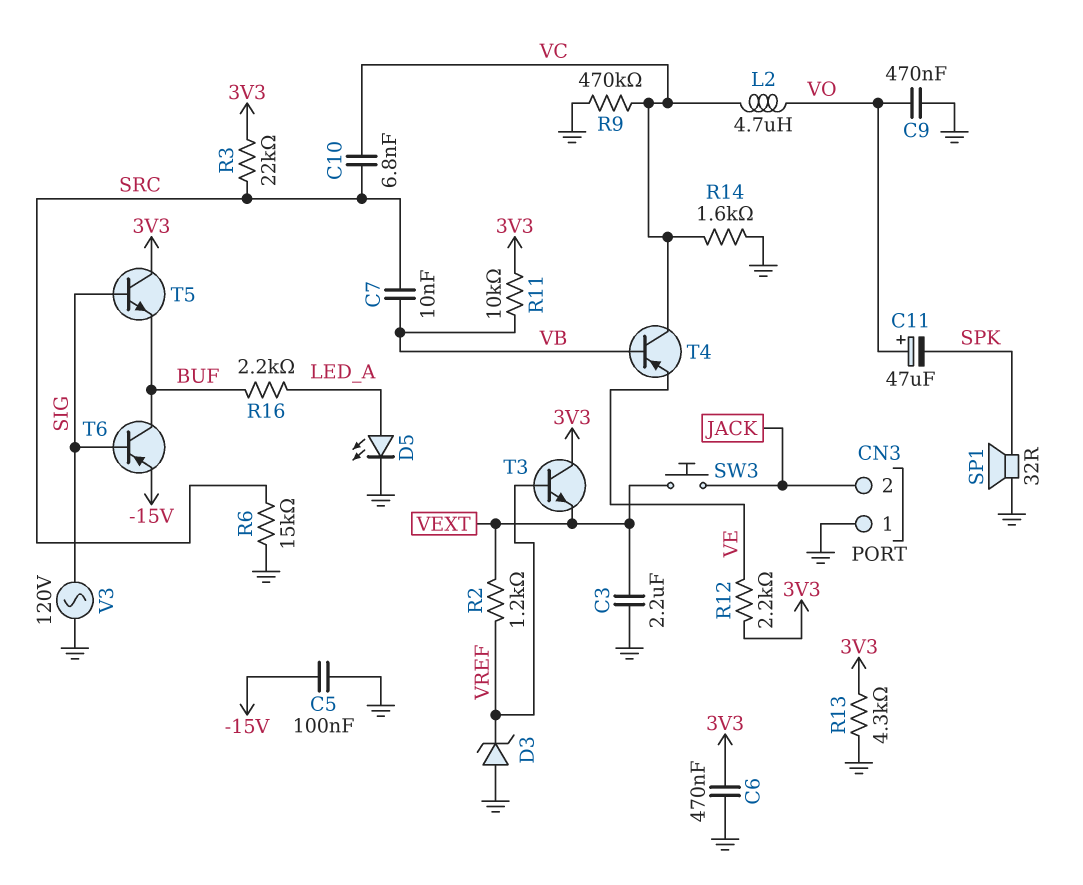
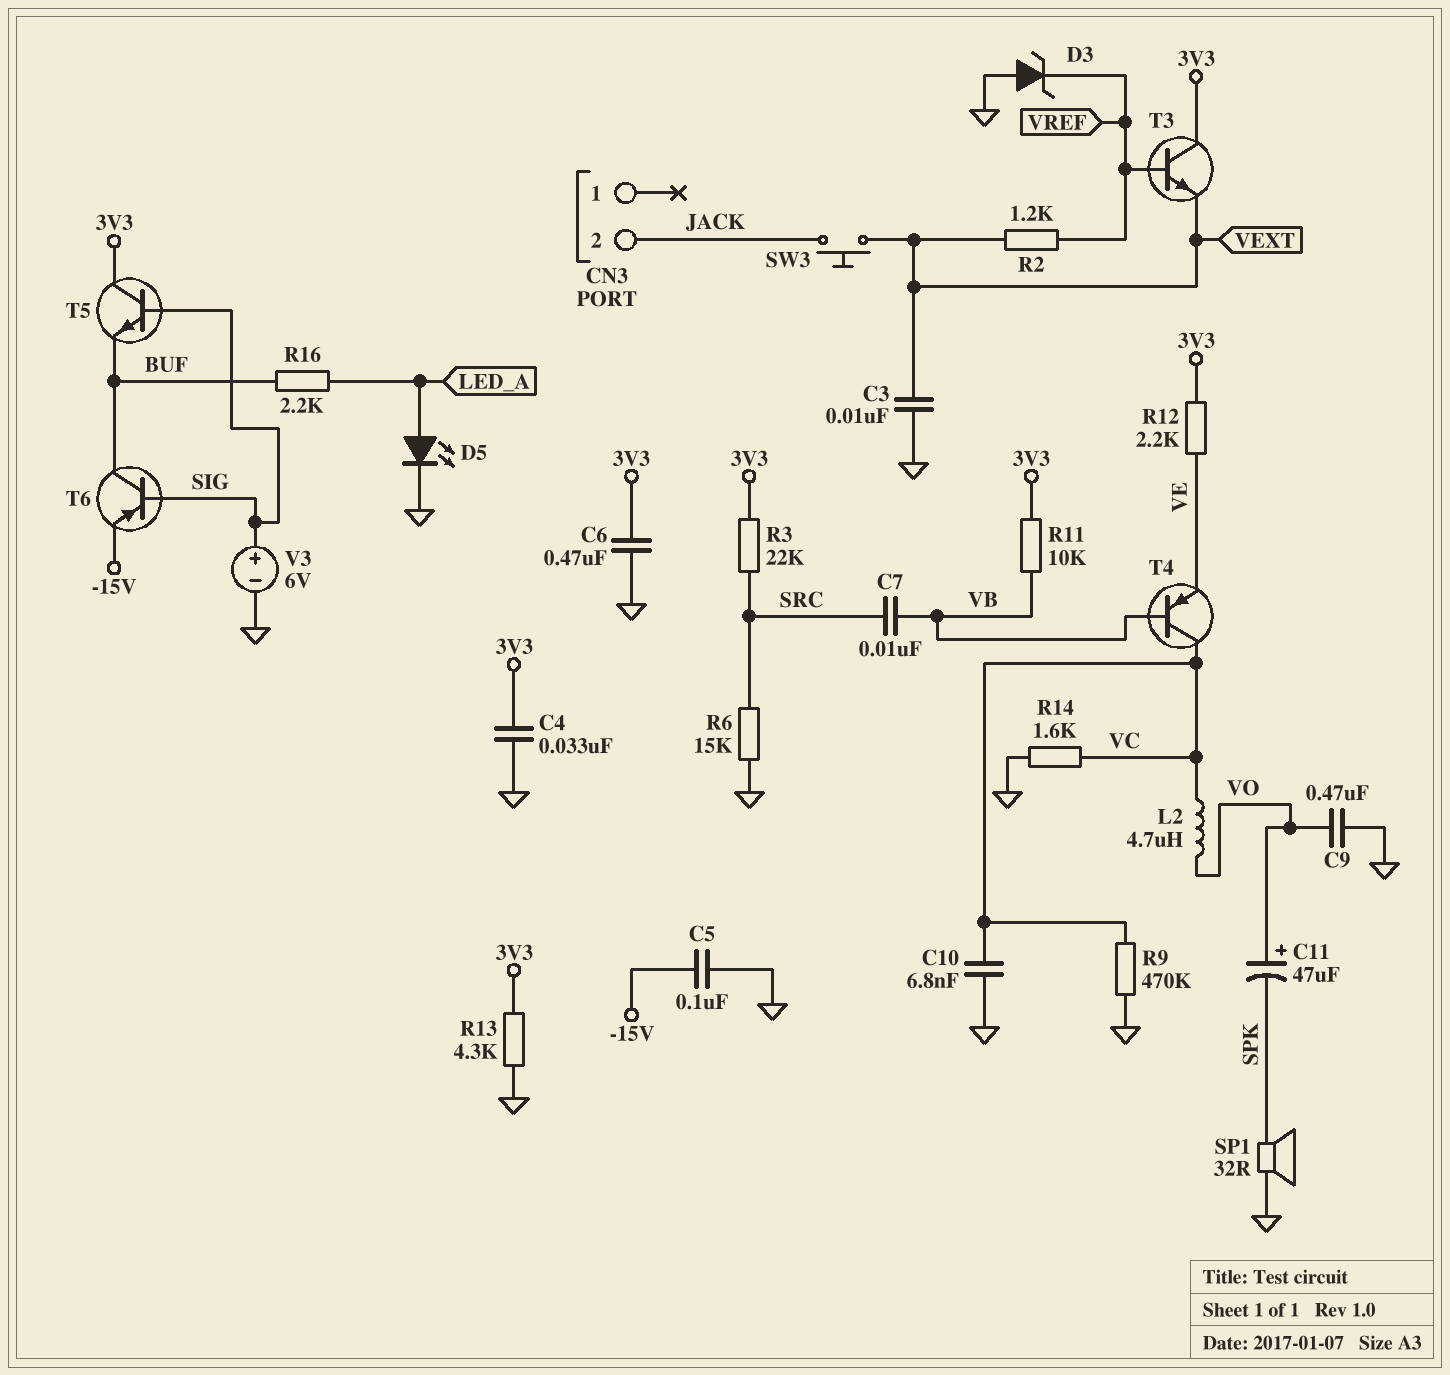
C3: 2.2uF (GND, VEXT) -> 10nF (GND, VEXT)
C4: none -> 33nF (3V3, GND)
C10: 6.8nF (SRC, VC) -> 6.8nF (GND, VC)
CN3 pin 1: GND -> none
V3: AC 120V (GND, SIG) -> 6V (plus SIG, minus GND)

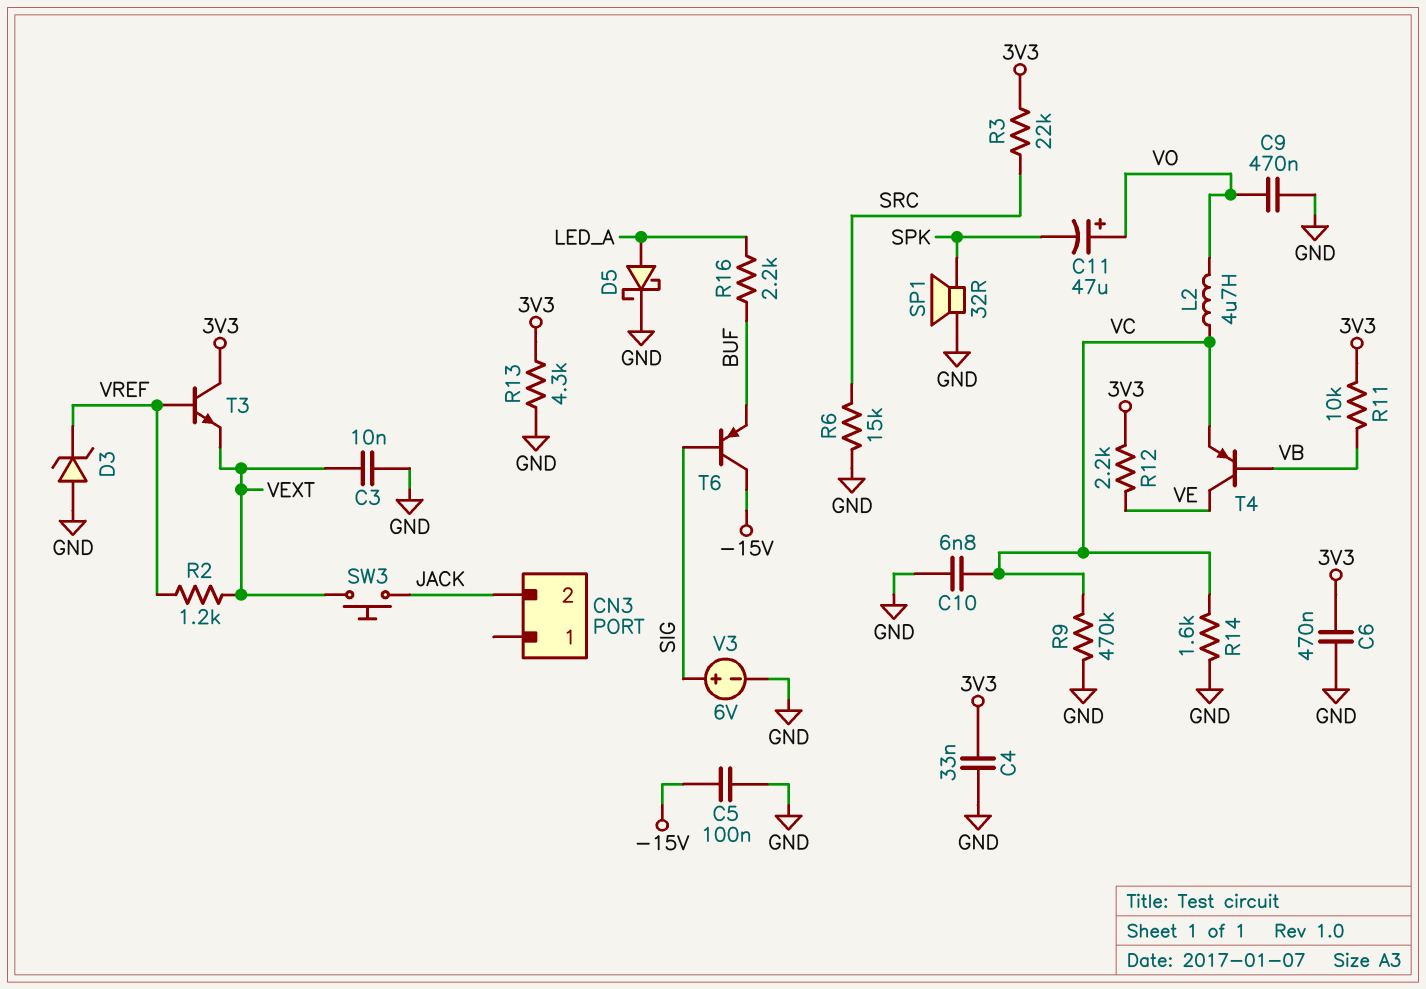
C7: 10nF (SRC, VB) -> none
D5: LED (A LED_A, K GND) -> schottky (A LED_A, K GND)
T4: PNP (B VB, C VC, E VE) -> PNP (B VB, C VE, E VC)
T5: NPN (B SIG, C 3V3, E BUF) -> none
T6: PNP (B SIG, C BUF, E -15V) -> PNP (B SIG, C -15V, E BUF)

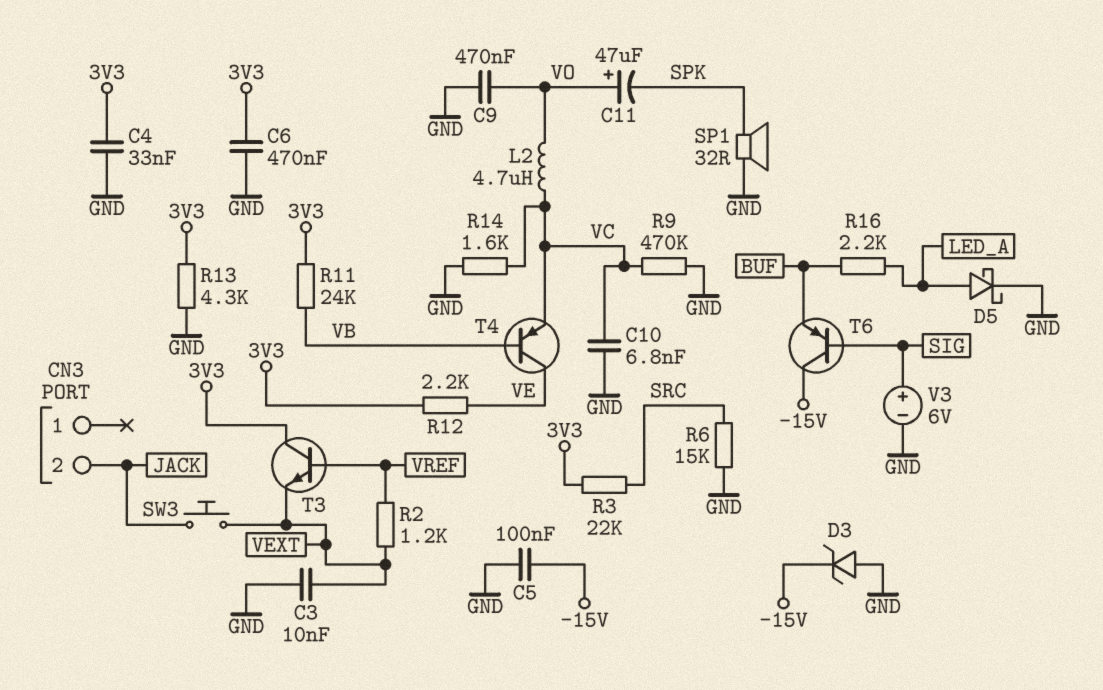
D3: zener (A GND, K VREF) -> zener (A GND, K -15V)
R11: 10k (3V3, VB) -> 24k (3V3, VB)

